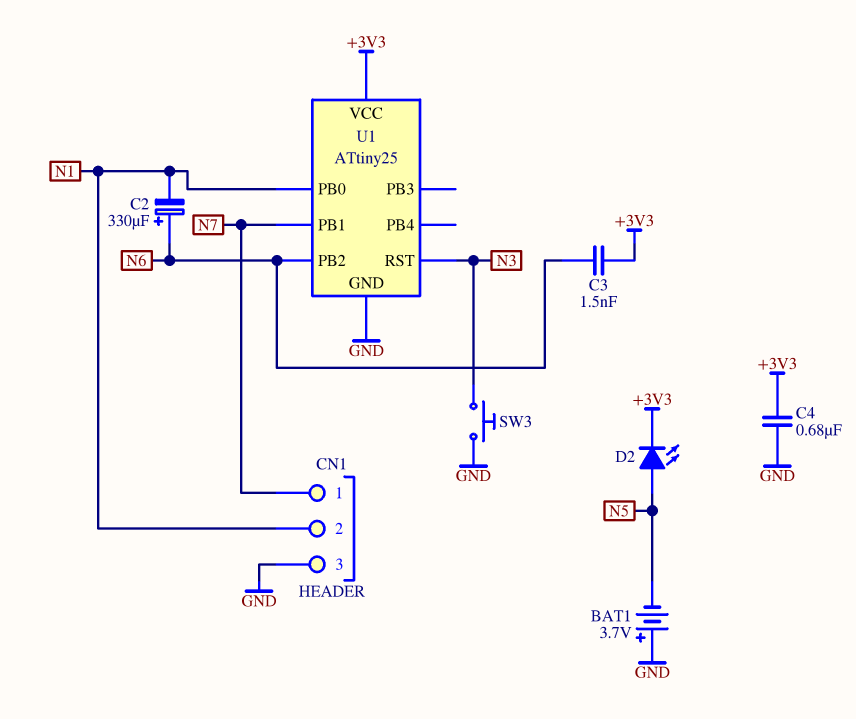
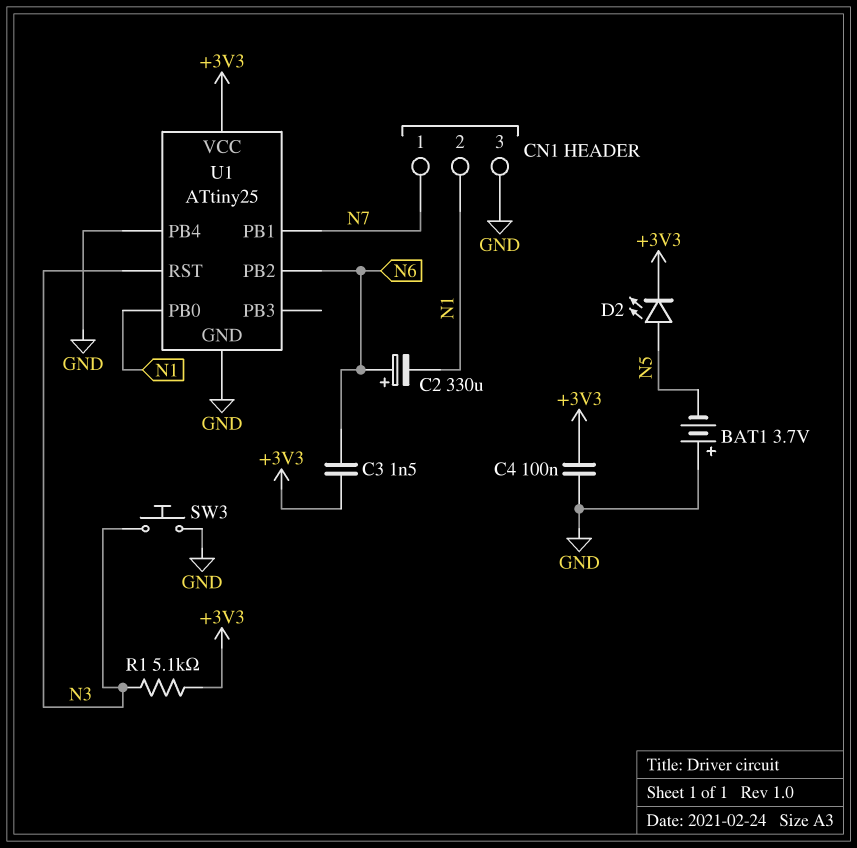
C4: 680nF (+3V3, GND) -> 100nF (+3V3, GND)
R1: none -> 5.1k (+3V3, N3)
U1 pin PB4: none -> GND

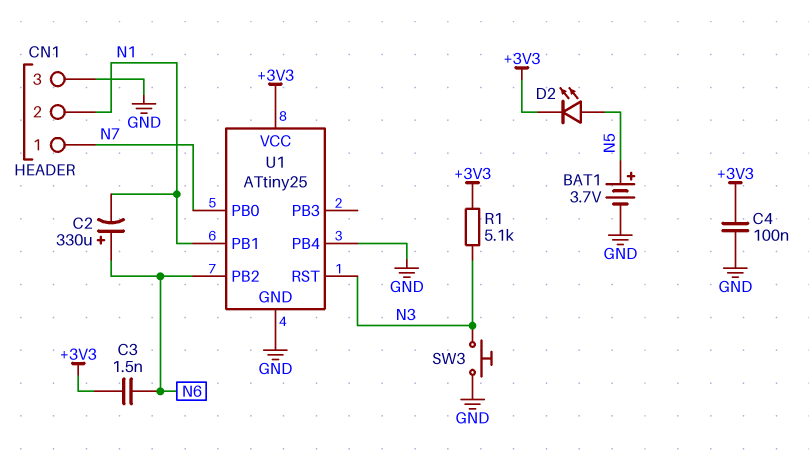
BAT1: 3.7V (plus GND, minus N5) -> 3.7V (plus N5, minus GND)
U1 pin PB0: N1 -> N7
U1 pin PB1: N7 -> N1

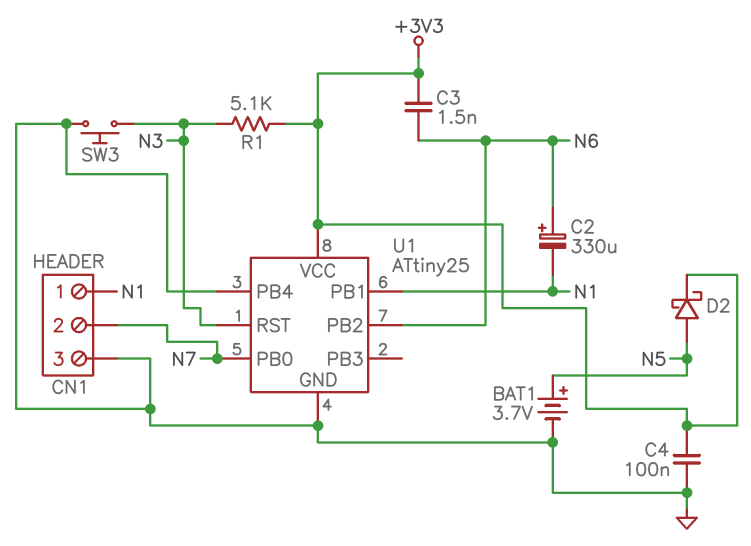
CN1 pin 1: N7 -> N1
CN1 pin 2: N1 -> N7
D2: LED (A N5, K +3V3) -> schottky (A N5, K +3V3)

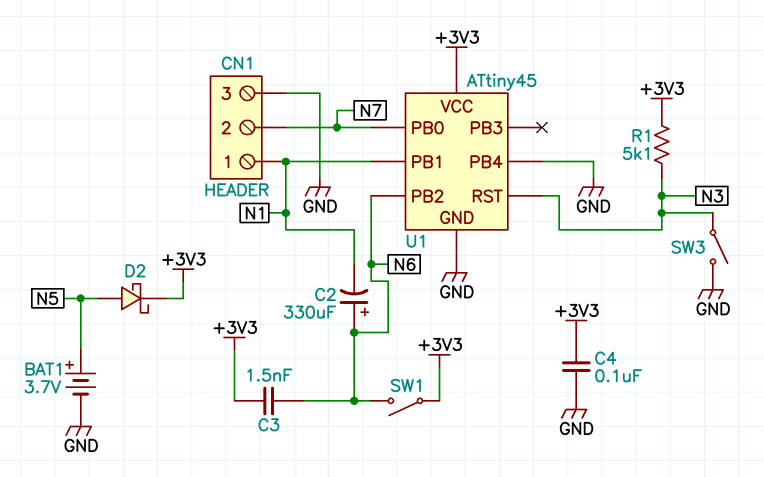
SW1: none -> switch (+3V3, N6)
SW3: button (GND, N3) -> switch (GND, N3)
U1: ATtiny25 -> ATtiny45

